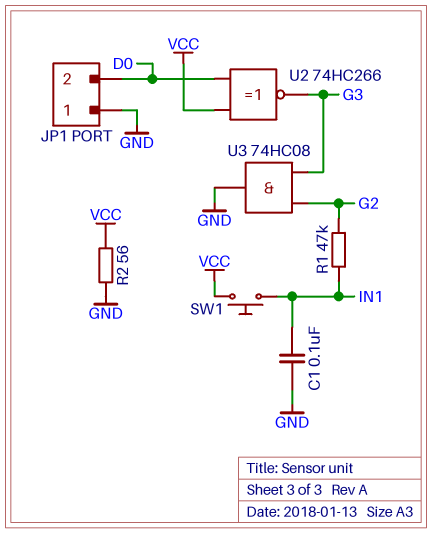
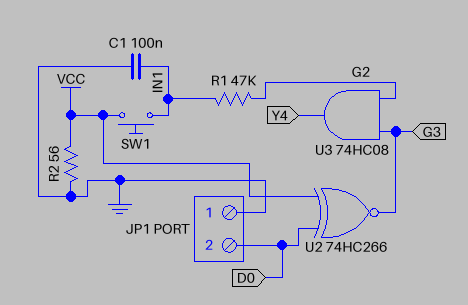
U3: AND 74HC08 (in G2, in G3, out GND) -> AND 74HC08 (in G2, in G3, out Y4)

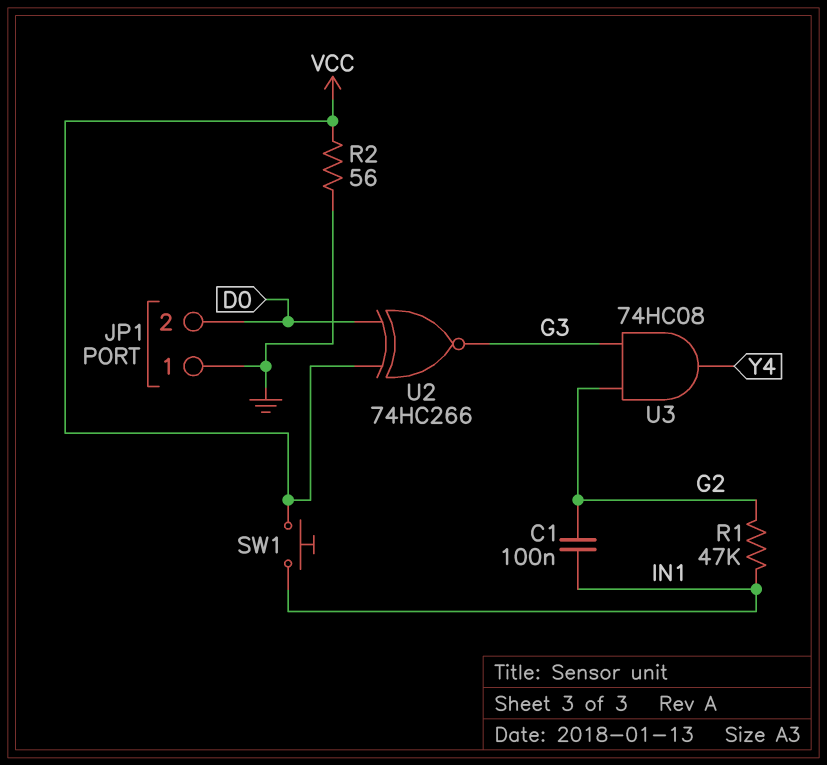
C1: 100nF (GND, IN1) -> 100nF (G2, IN1)

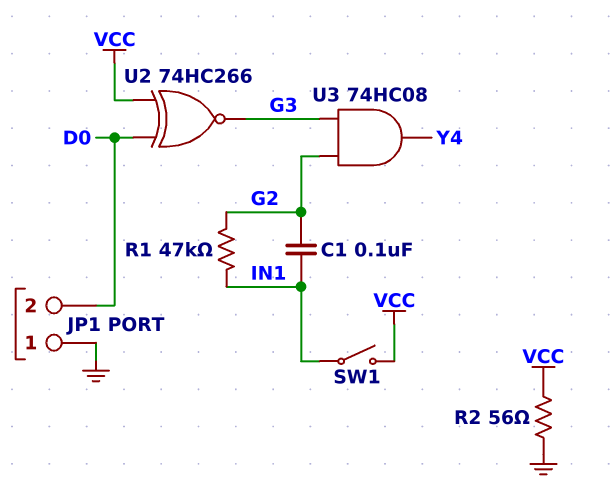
SW1: button (IN1, VCC) -> switch (IN1, VCC)

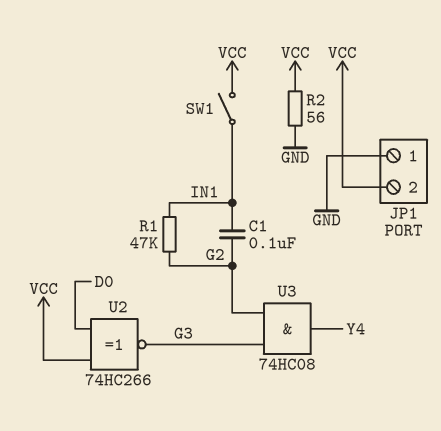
JP1 pin 2: D0 -> VCC

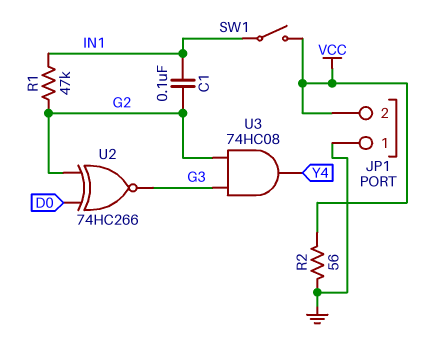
U2: XNOR 74HC266 (in D0, in VCC, out G3) -> XNOR 74HC266 (in D0, in G2, out G3)

